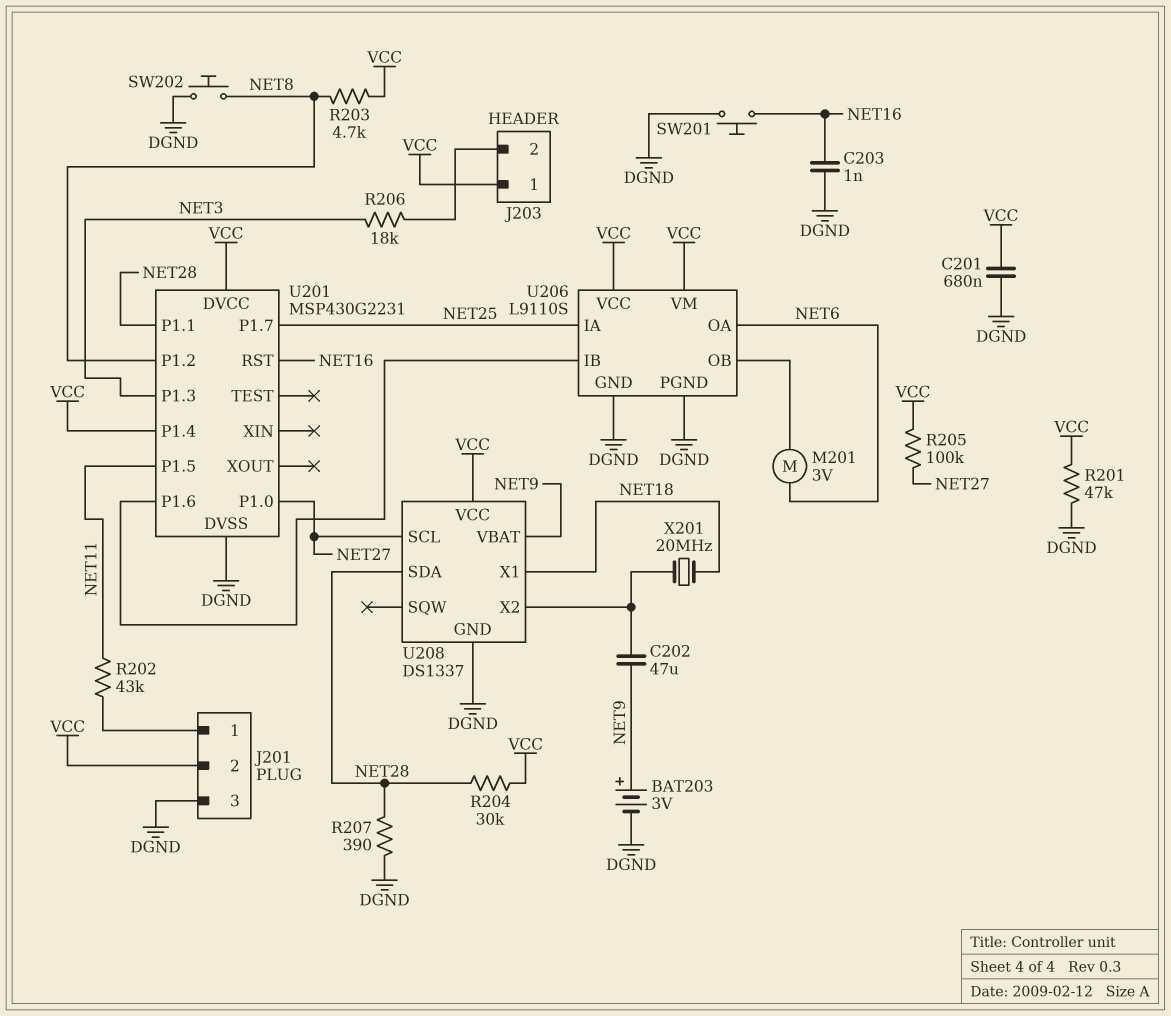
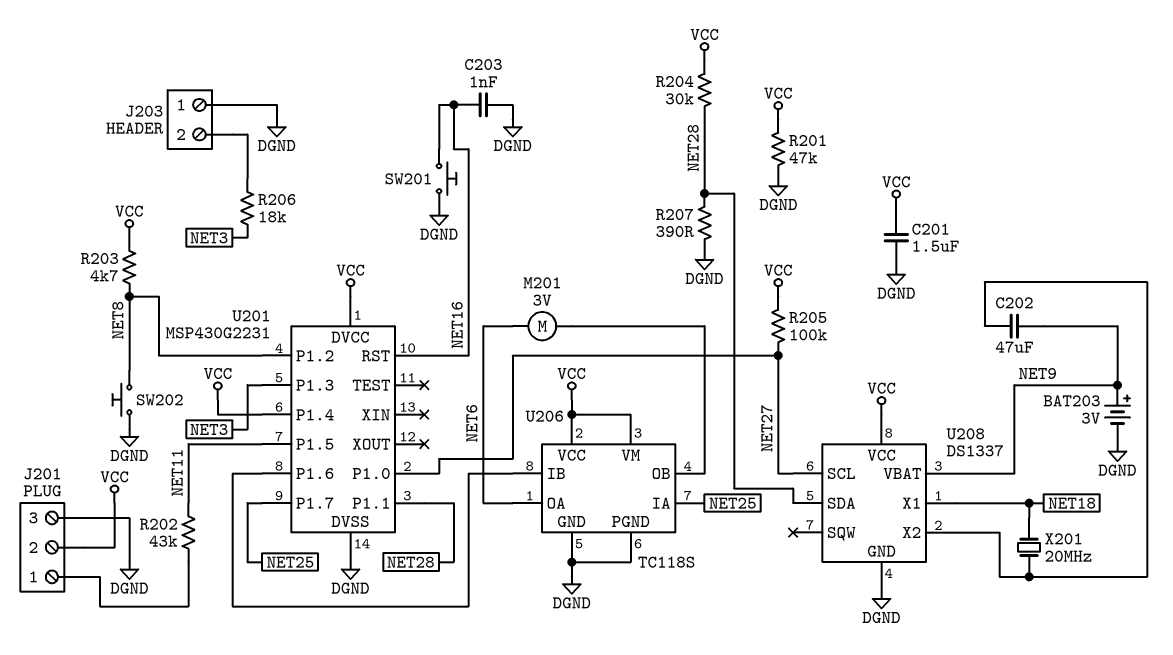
C201: 680nF (DGND, VCC) -> 1.5uF (DGND, VCC)
J203 pin 1: VCC -> DGND
U206: L9110S -> TC118S

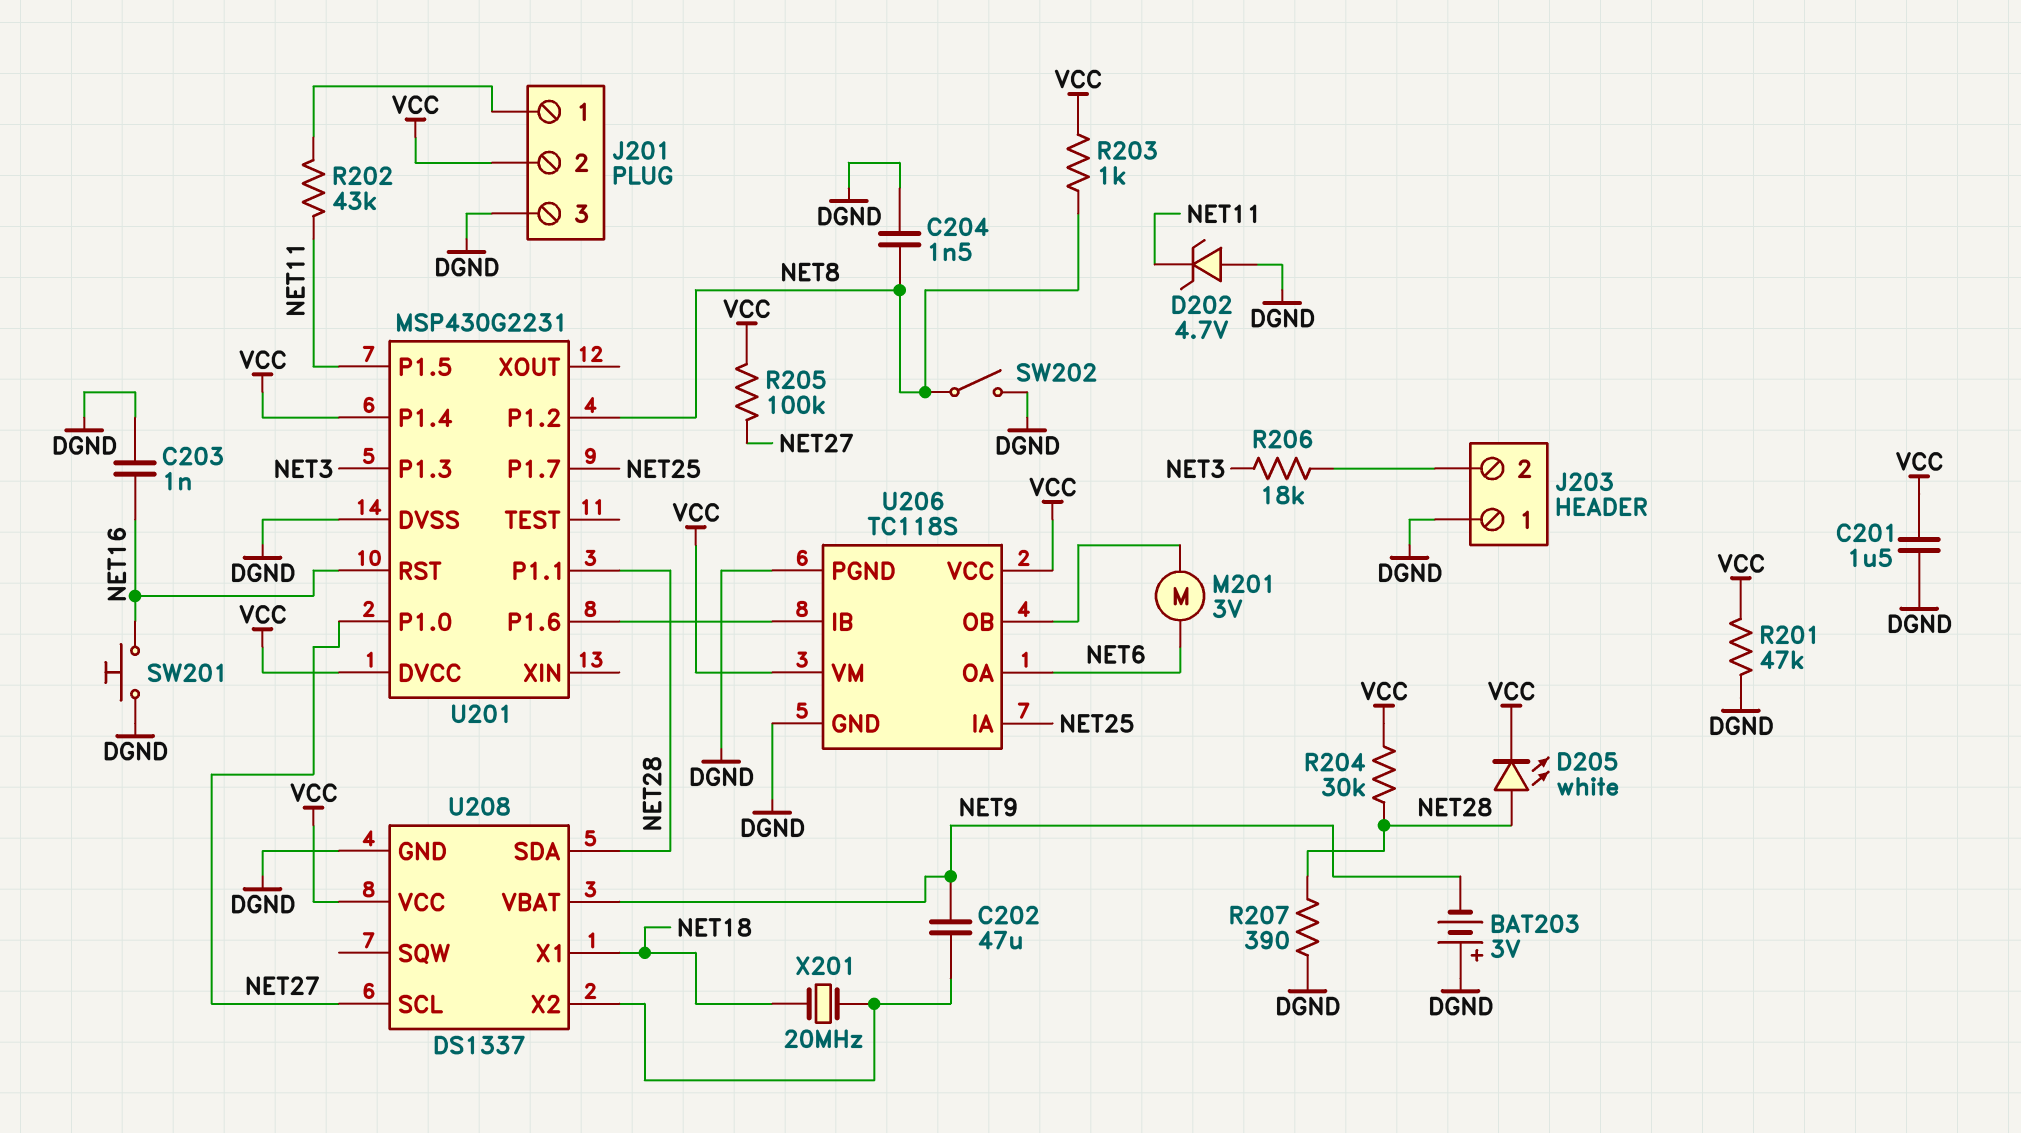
BAT203: 3V (plus NET9, minus DGND) -> 3V (plus DGND, minus NET9)
C204: none -> 1.5nF (DGND, NET8)
D202: none -> zener 4.7V (A DGND, K NET11)
D205: none -> LED white (A NET28, K VCC)
R203: 4.7k (NET8, VCC) -> 1k (NET8, VCC)
SW202: button (DGND, NET8) -> switch (DGND, NET8)

